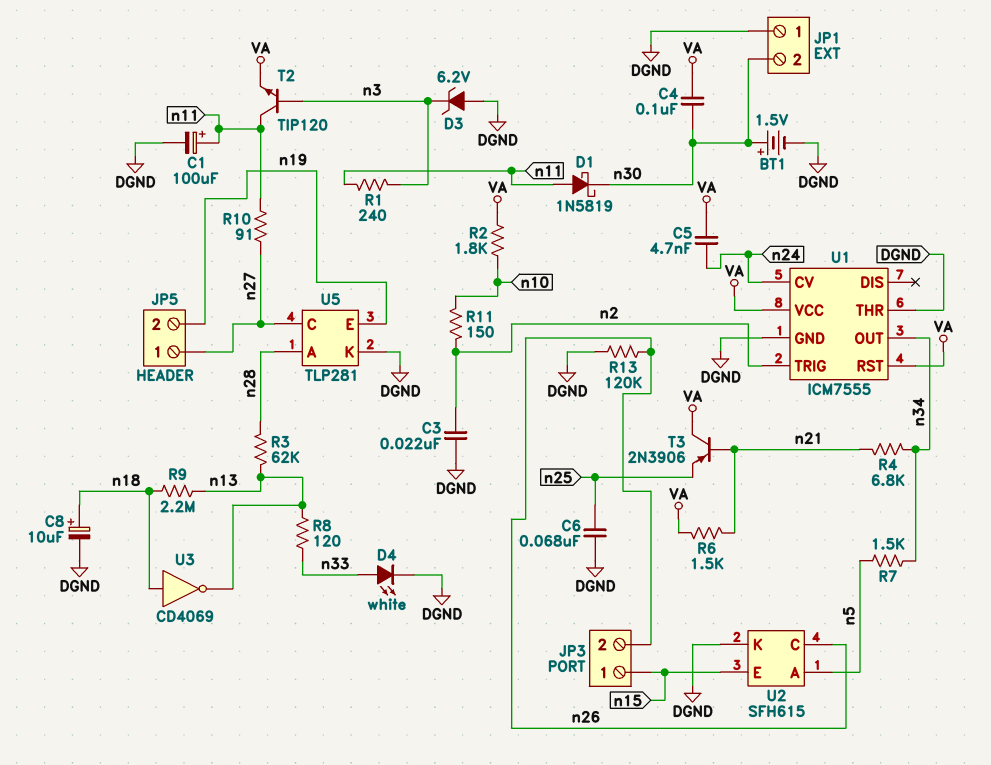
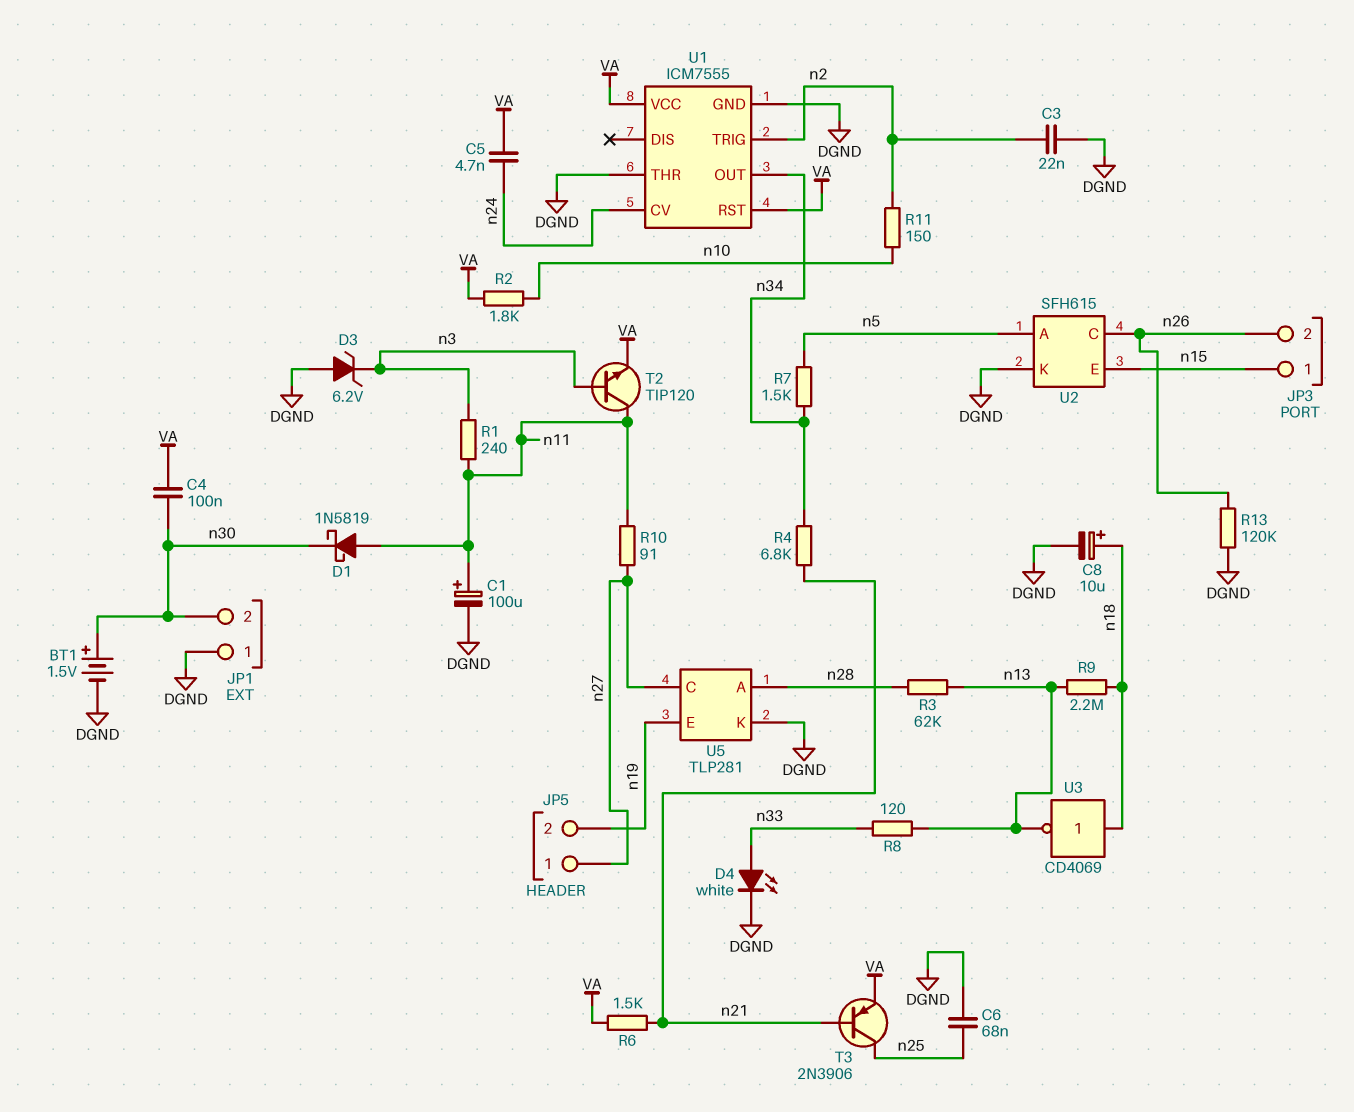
T3: PNP 2N3906 (B n21, C VA, E n25) -> PNP 2N3906 (B n21, C n25, E VA)

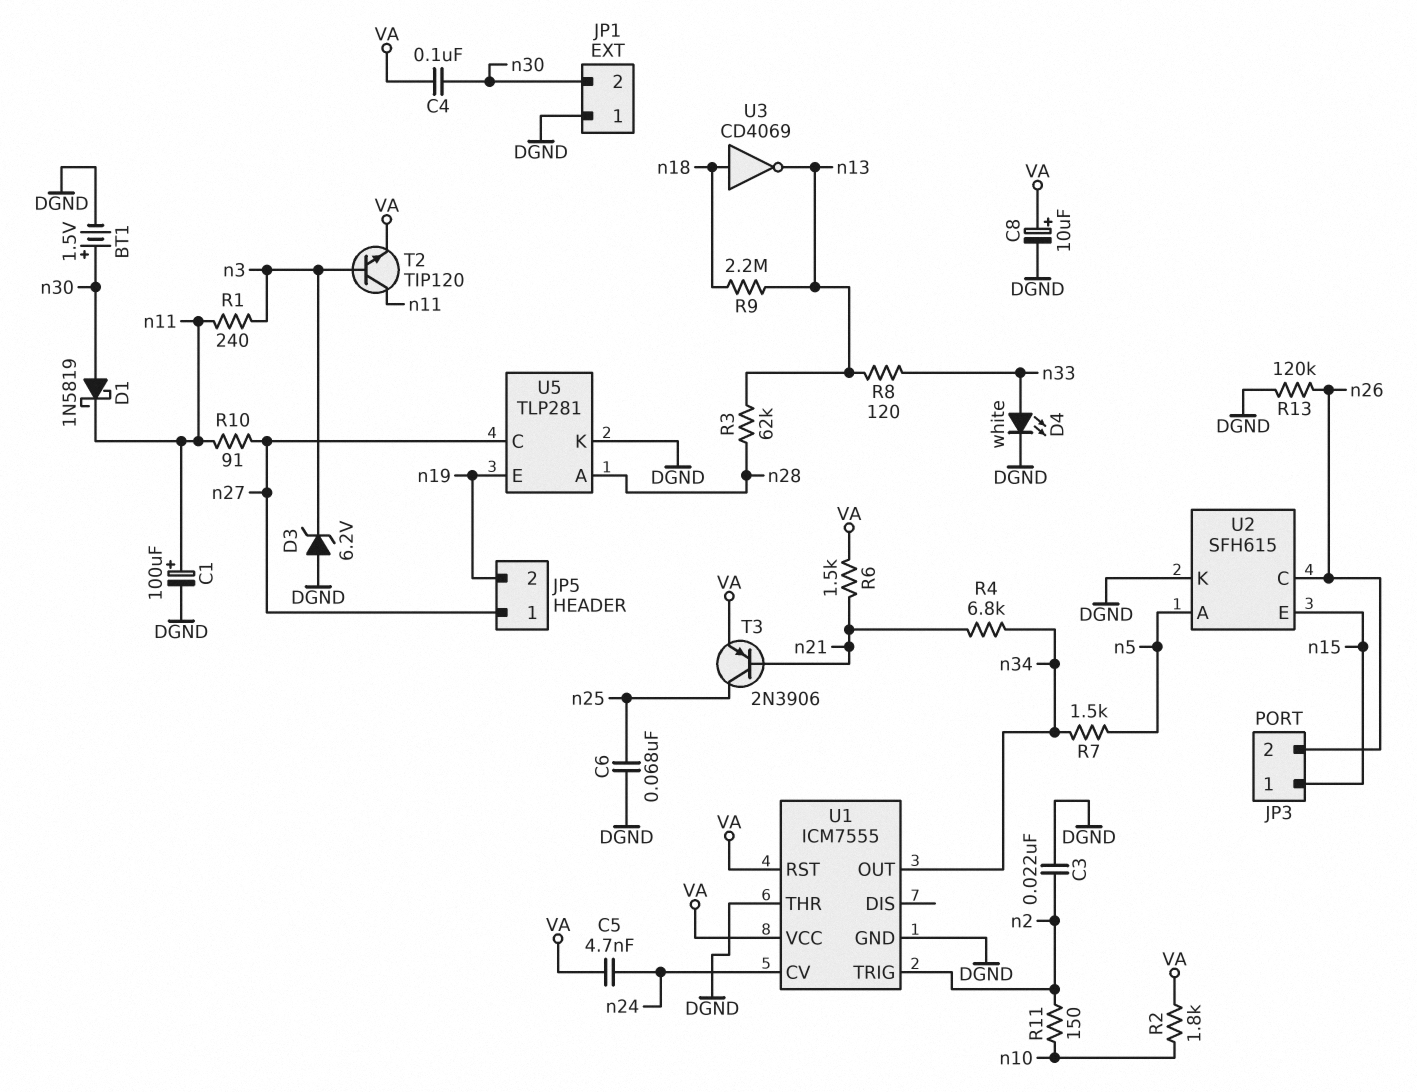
C8: 10uF (plus n18, minus DGND) -> 10uF (plus VA, minus DGND)
D1: schottky 1N5819 (A n11, K n30) -> schottky 1N5819 (A n30, K n11)

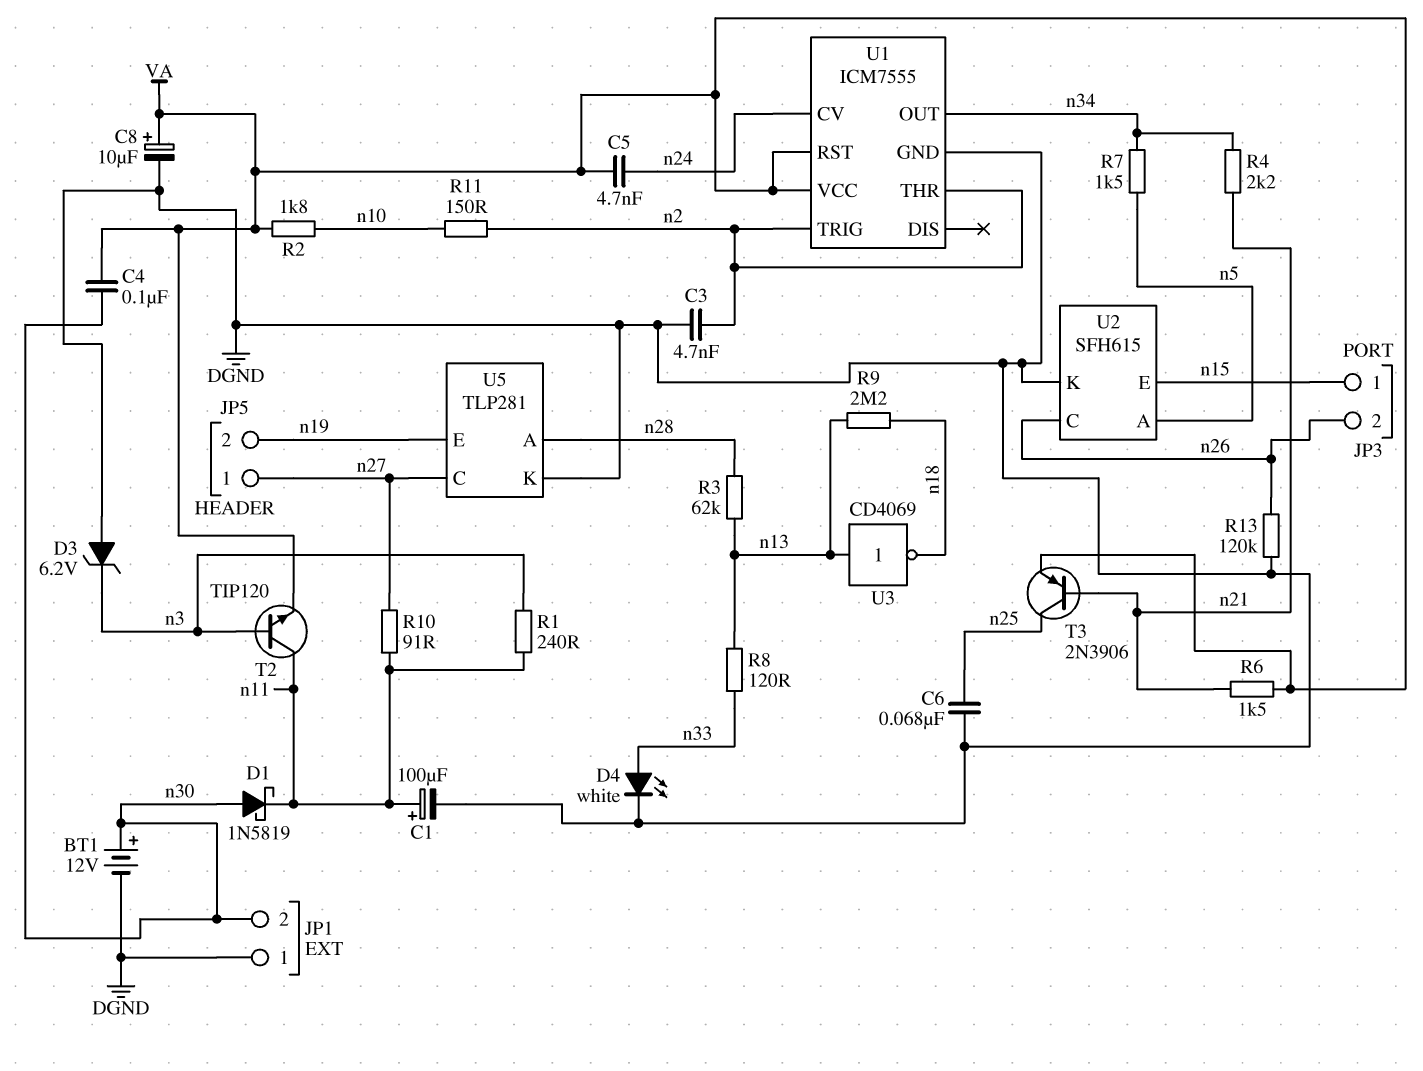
BT1: 1.5V (plus n30, minus DGND) -> 12V (plus n30, minus DGND)
C3: 22nF (DGND, n2) -> 4.7nF (DGND, n2)
R4: 6.8k (n21, n34) -> 2.2k (n21, n34)
U1 pin THR: DGND -> n2
U3: NOT CD4069 (in n18, out n13) -> NOT CD4069 (in n13, out n18)

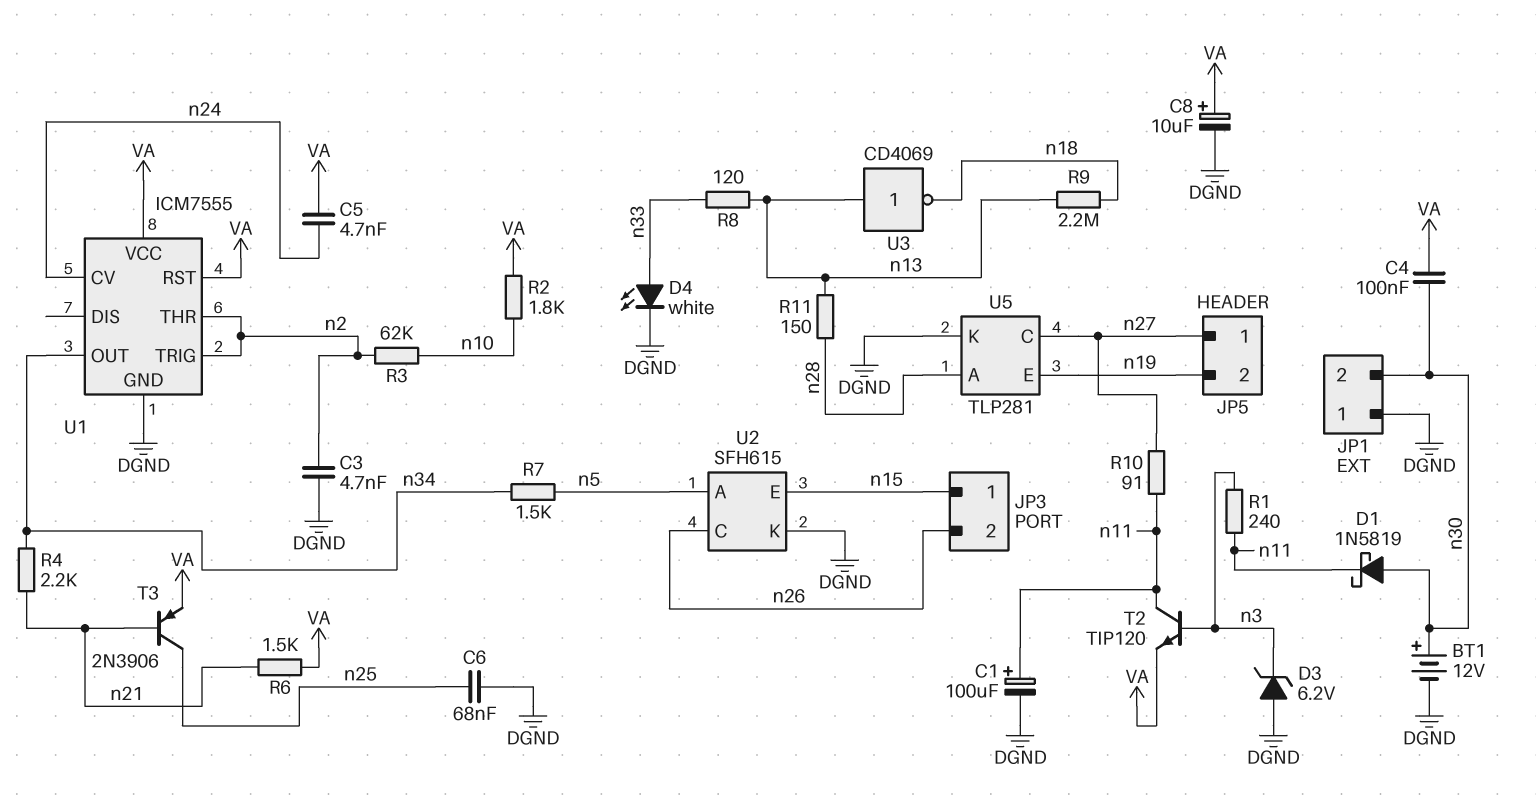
R3: 62k (n13, n28) -> 62k (n2, n10)
R11: 150 (n2, n10) -> 150 (n13, n28)
R13: 120k (DGND, n26) -> none

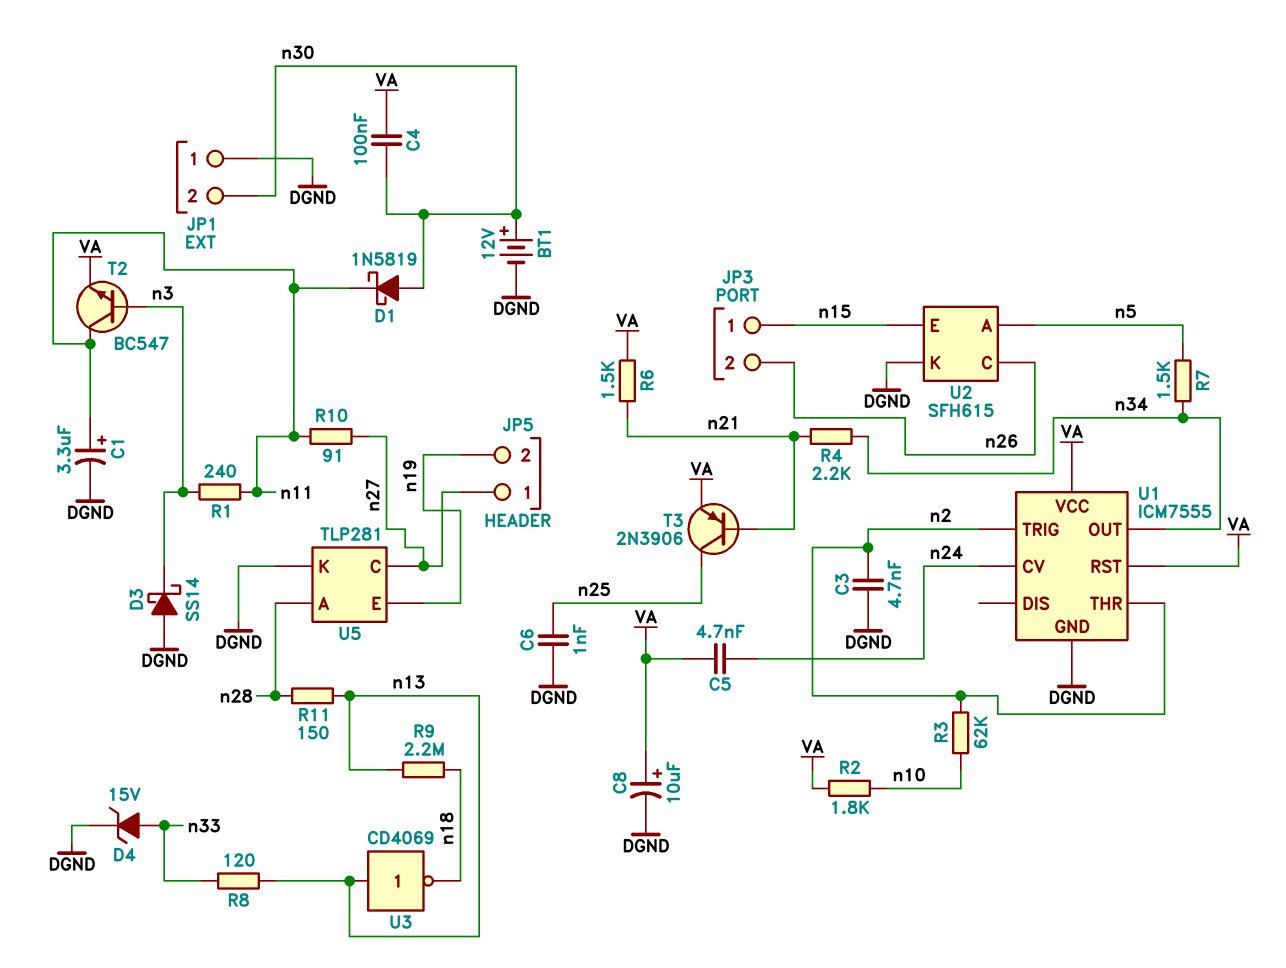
C1: 100uF (plus n11, minus DGND) -> 3.3uF (plus n11, minus DGND)
C6: 68nF (DGND, n25) -> 1nF (DGND, n25)
D3: zener 6.2V (A DGND, K n3) -> schottky SS14 (A DGND, K n3)
D4: LED white (A n33, K DGND) -> zener 15V (A n33, K DGND)
T2: NPN TIP120 (B n3, C n11, E VA) -> NPN BC547 (B n3, C n11, E VA)

